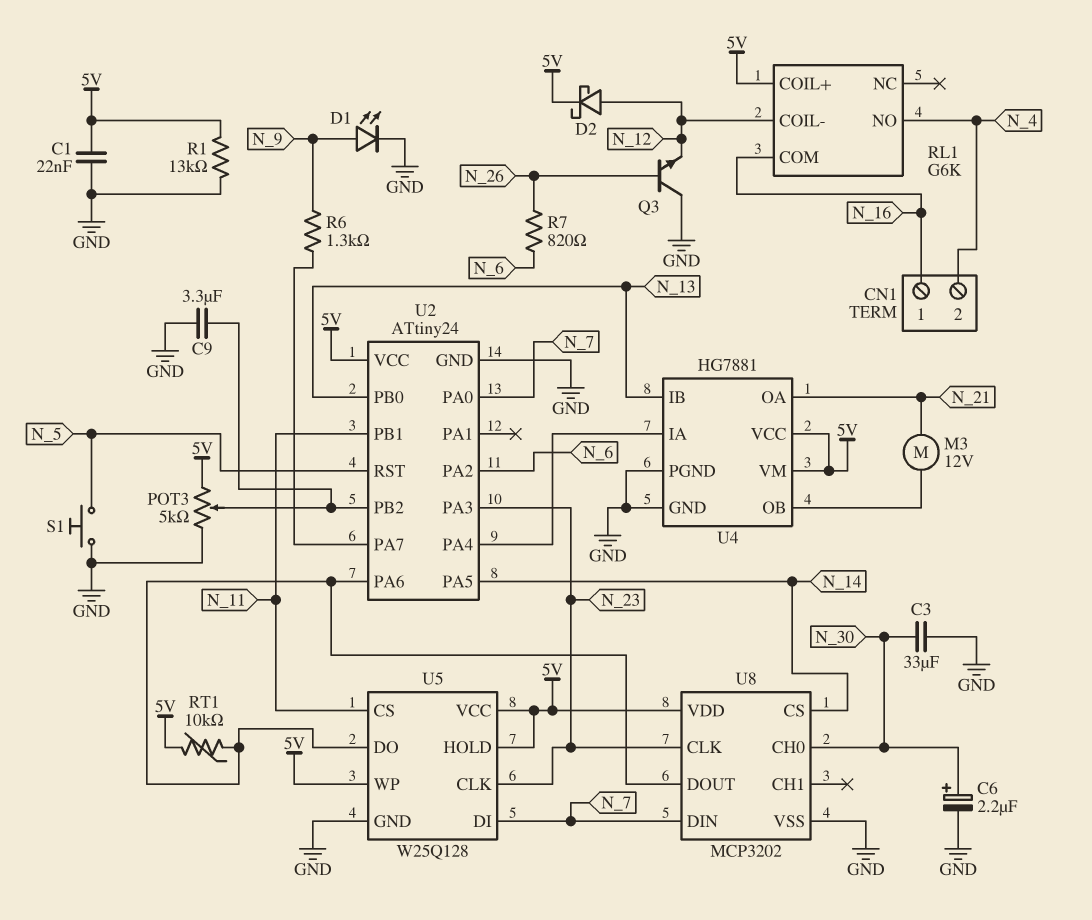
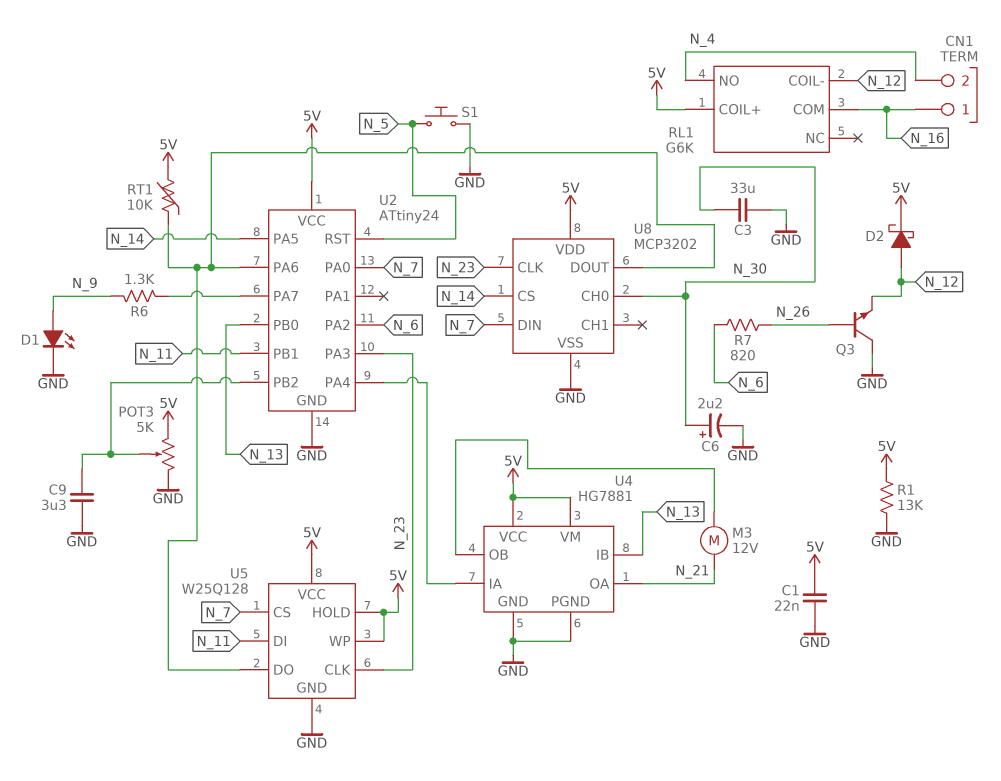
U5 pin CS: N_11 -> N_7
U5 pin DI: N_7 -> N_11

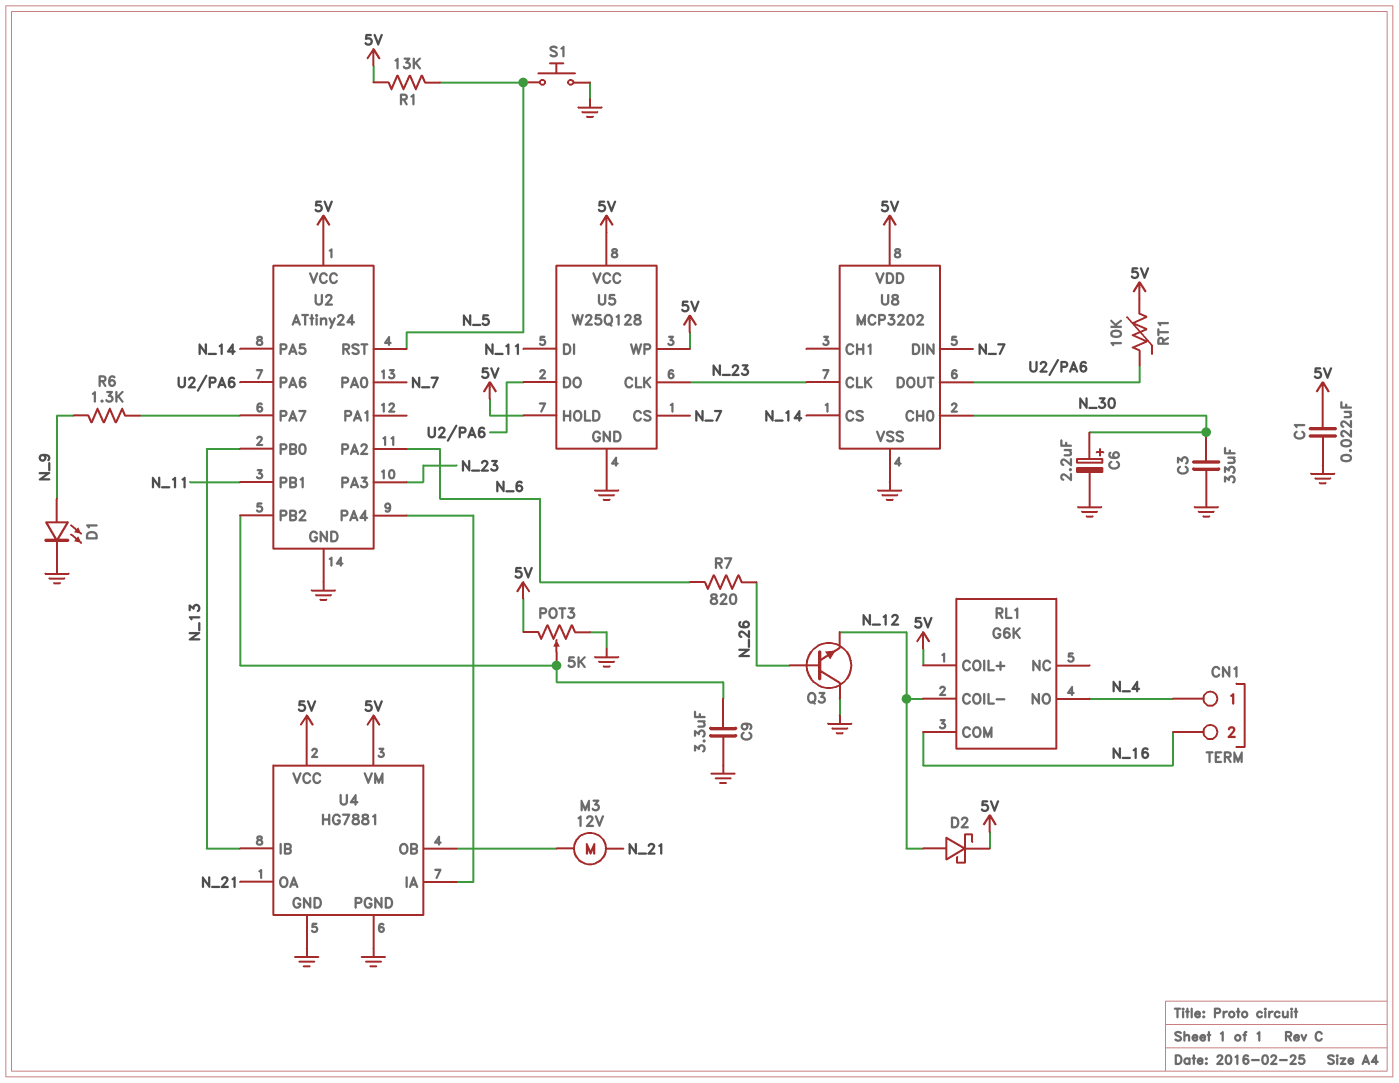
CN1 pin 1: N_16 -> N_4
CN1 pin 2: N_4 -> N_16
R1: 13k (5V, GND) -> 13k (5V, N_5)

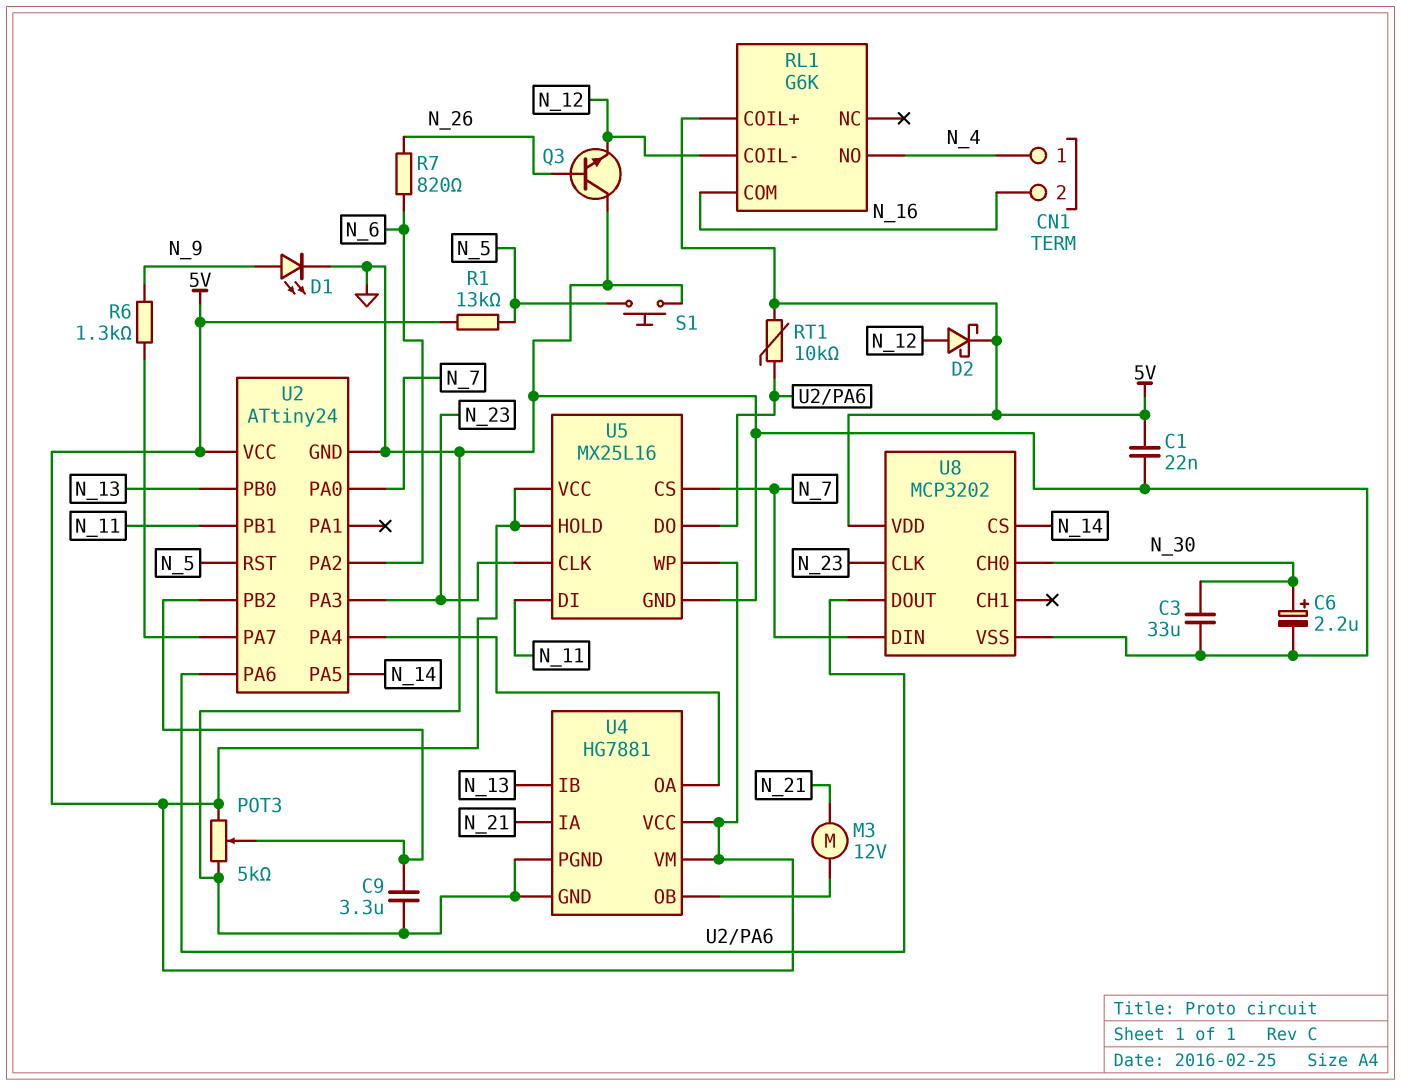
U4 pin IA: U2/PA4 -> N_21
U4 pin OA: N_21 -> U2/PA4
U5: W25Q128 -> MX25L16

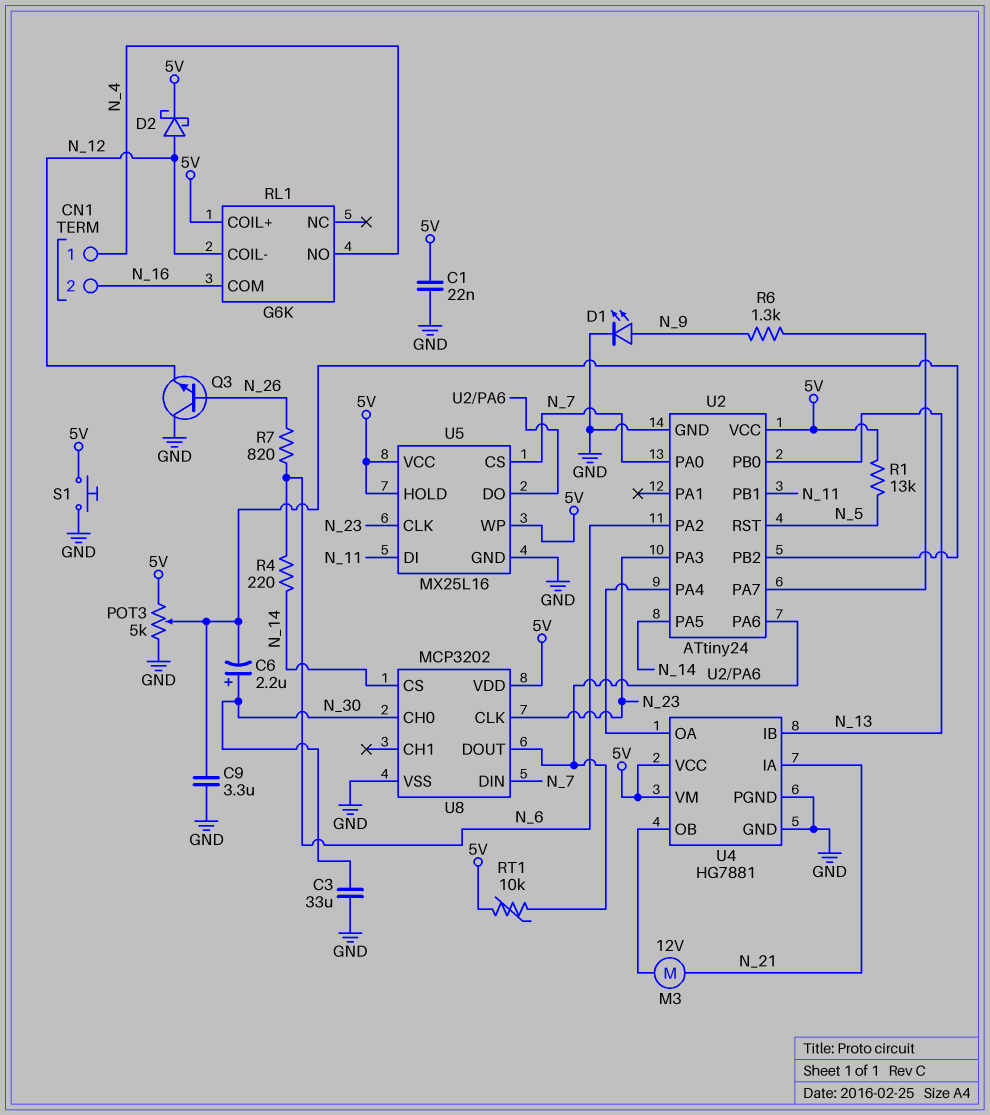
C6: 2.2uF (plus N_30, minus GND) -> 2.2uF (plus N_30, minus U2/PB2)
R4: none -> 220 (N_6, N_14)
S1: button (GND, N_5) -> button (5V, GND)

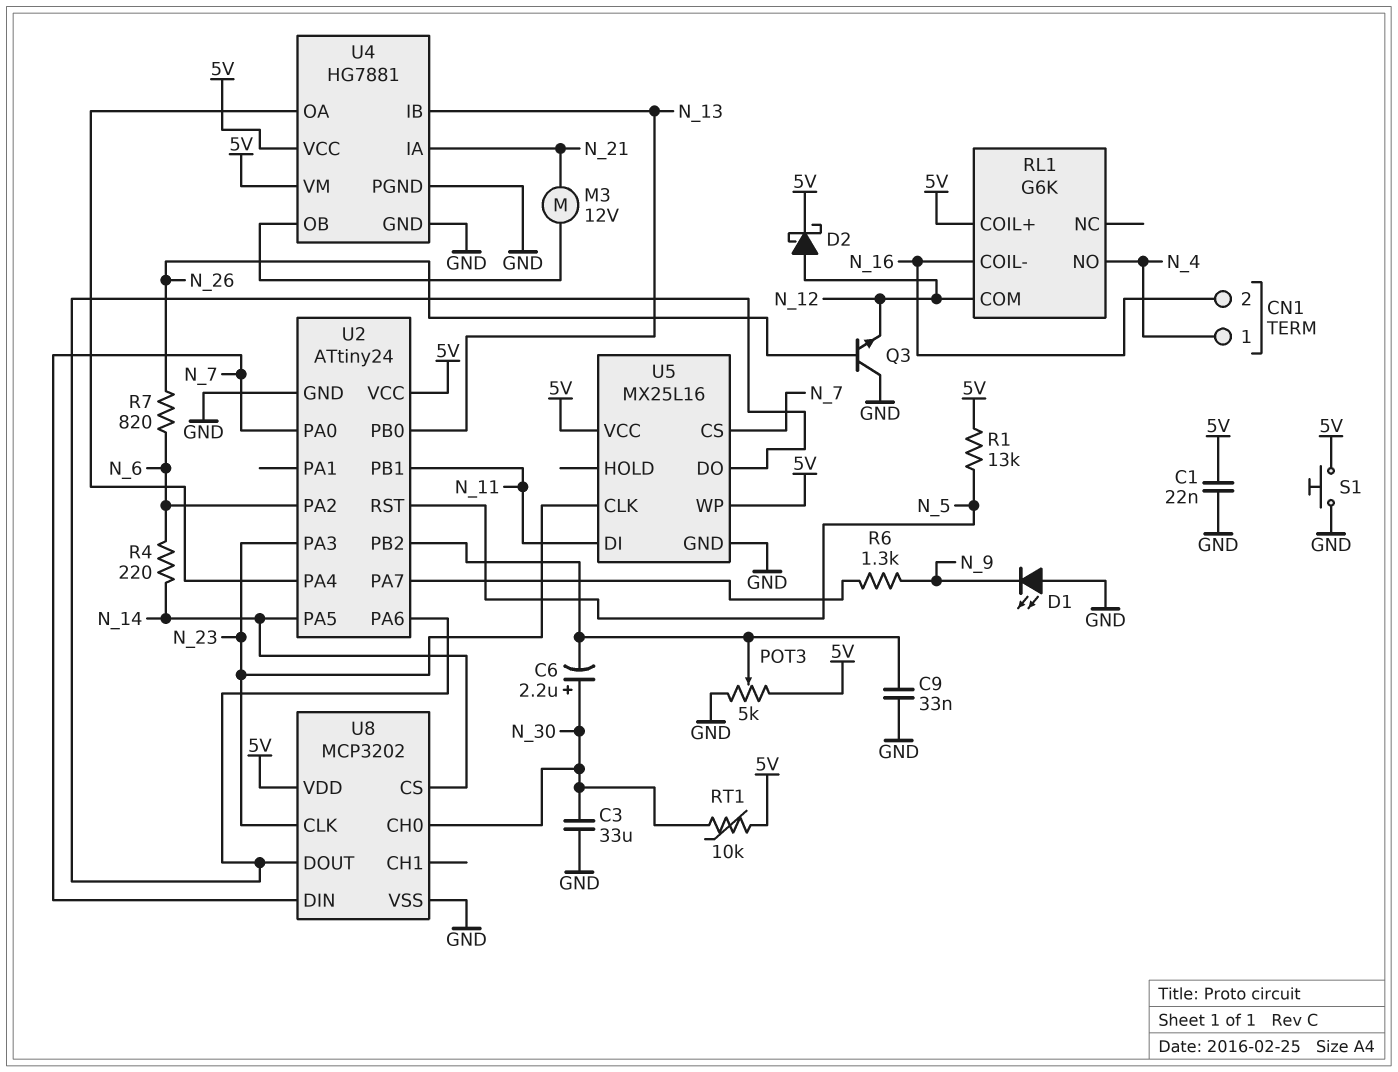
C9: 3.3uF (GND, U2/PB2) -> 33nF (GND, U2/PB2)
D1: LED (A N_9, K GND) -> LED (A GND, K N_9)
RL1 pin COIL-: N_12 -> N_16
RL1 pin COM: N_16 -> N_12
RT1: 10k (5V, U2/PA6) -> 10k (5V, N_30)
U5 pin HOLD: 5V -> none

